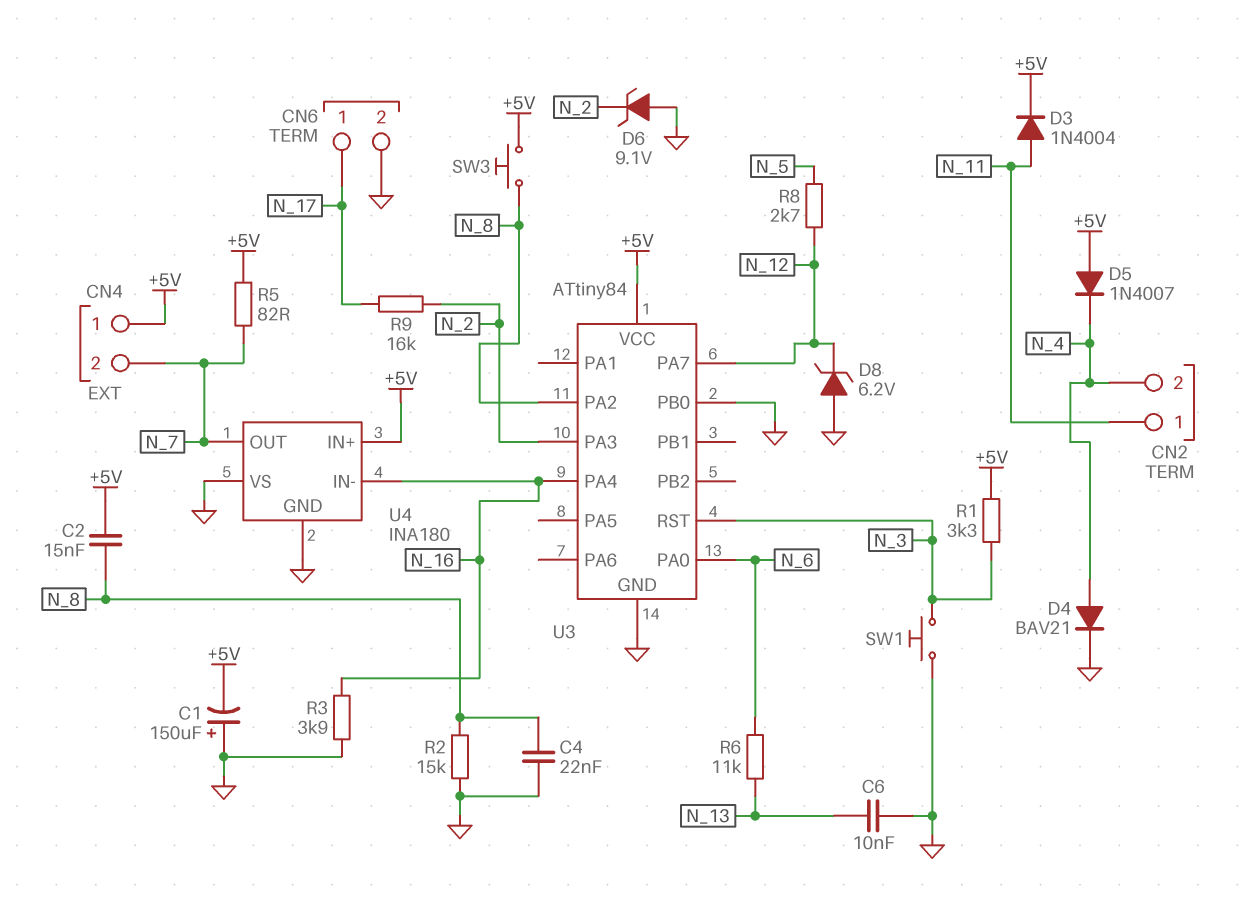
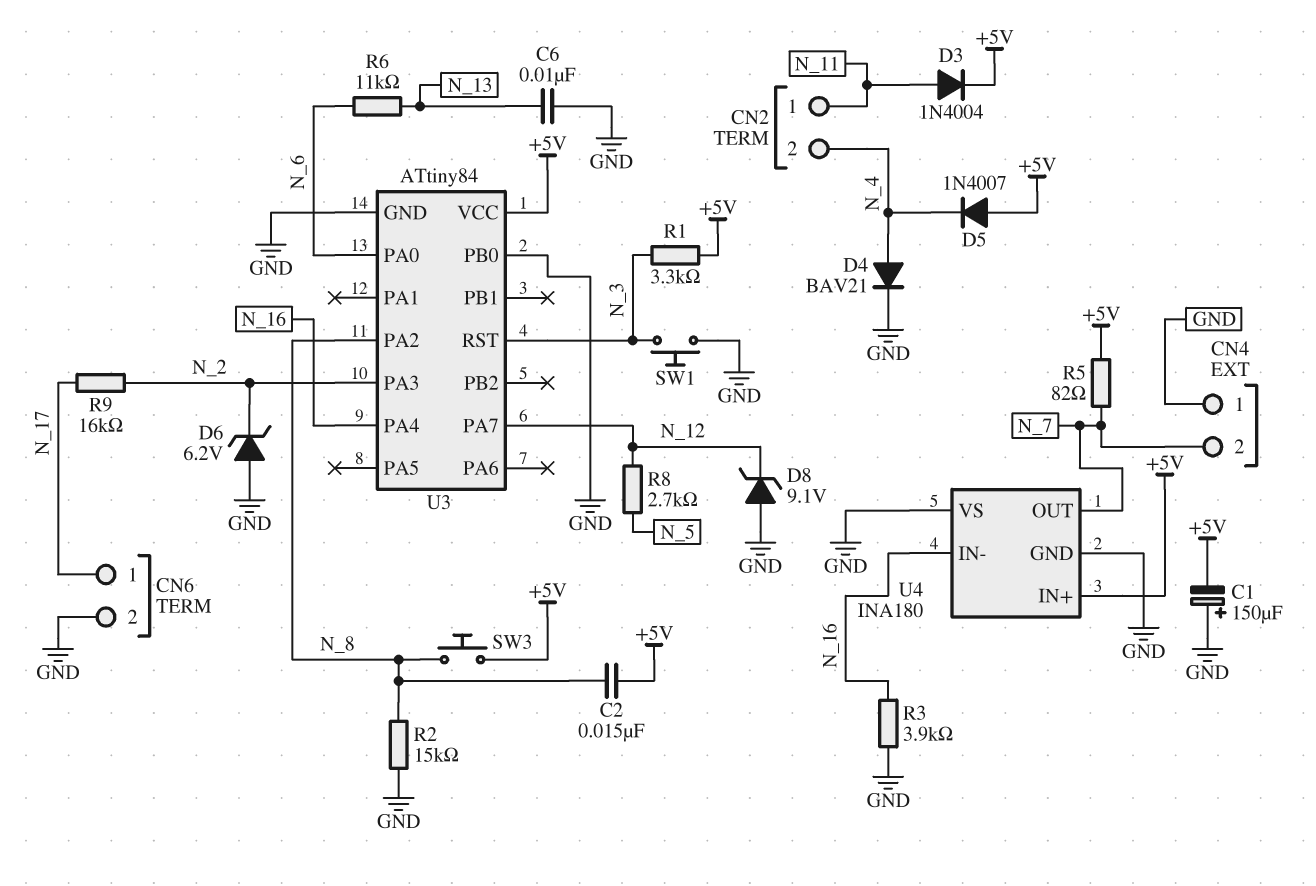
C4: 22nF (GND, N_8) -> none
CN4 pin 1: +5V -> GND
D6: zener 9.1V (A GND, K N_2) -> zener 6.2V (A GND, K N_2)
D8: zener 6.2V (A GND, K N_12) -> zener 9.1V (A GND, K N_12)

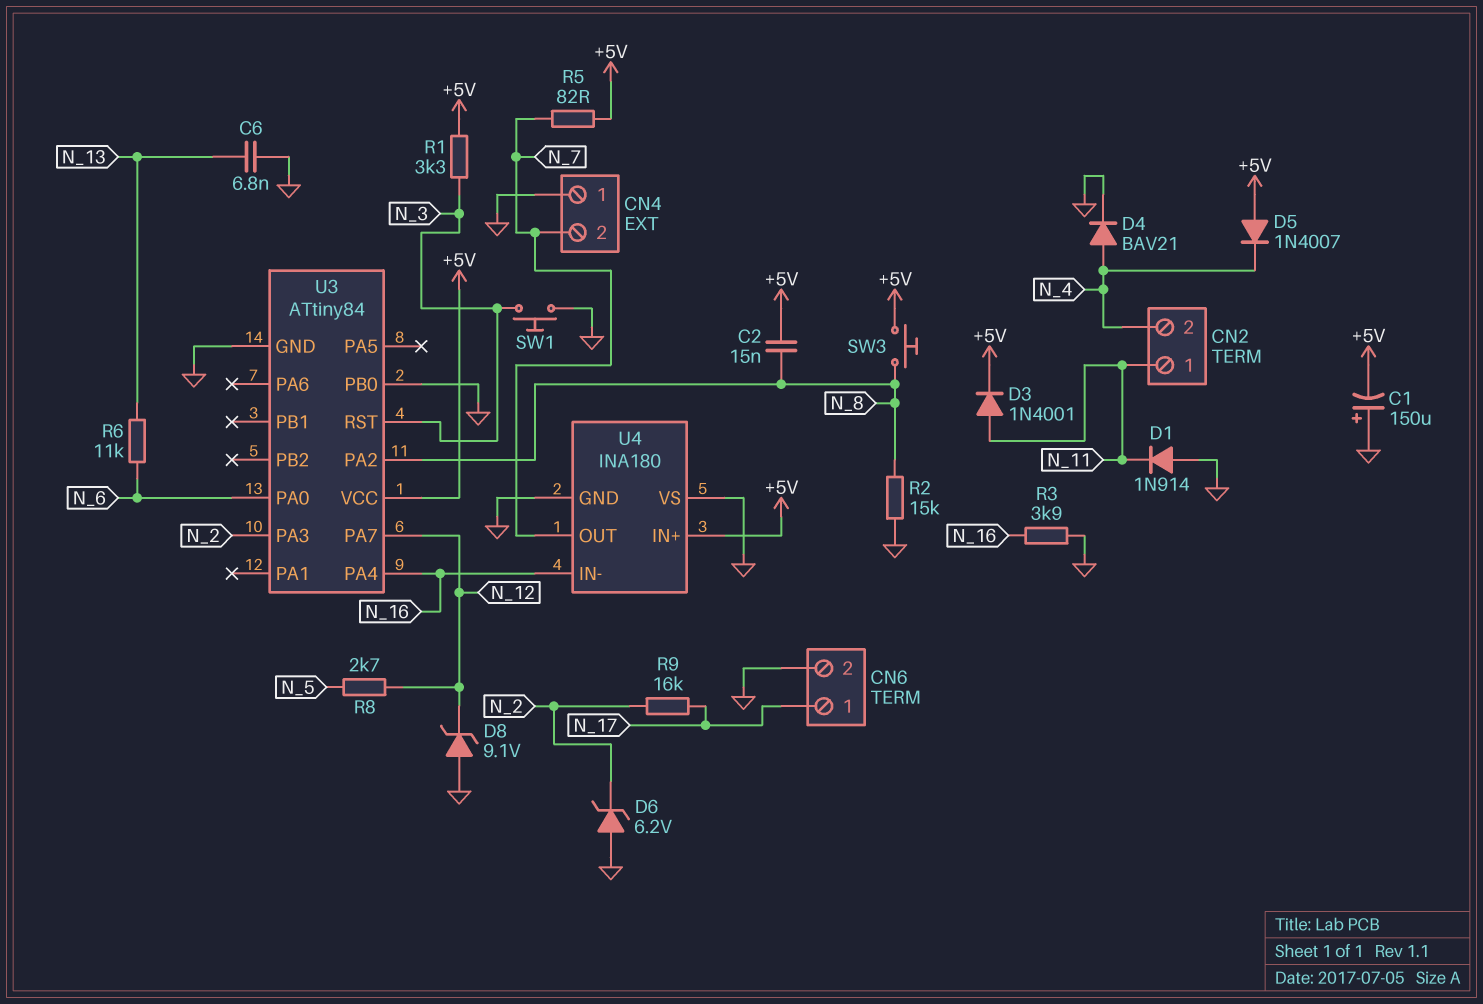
C6: 10nF (GND, N_13) -> 6.8nF (GND, N_13)
D1: none -> diode 1N914 (A GND, K N_11)
D3: diode 1N4004 (A N_11, K +5V) -> diode 1N4001 (A N_11, K +5V)

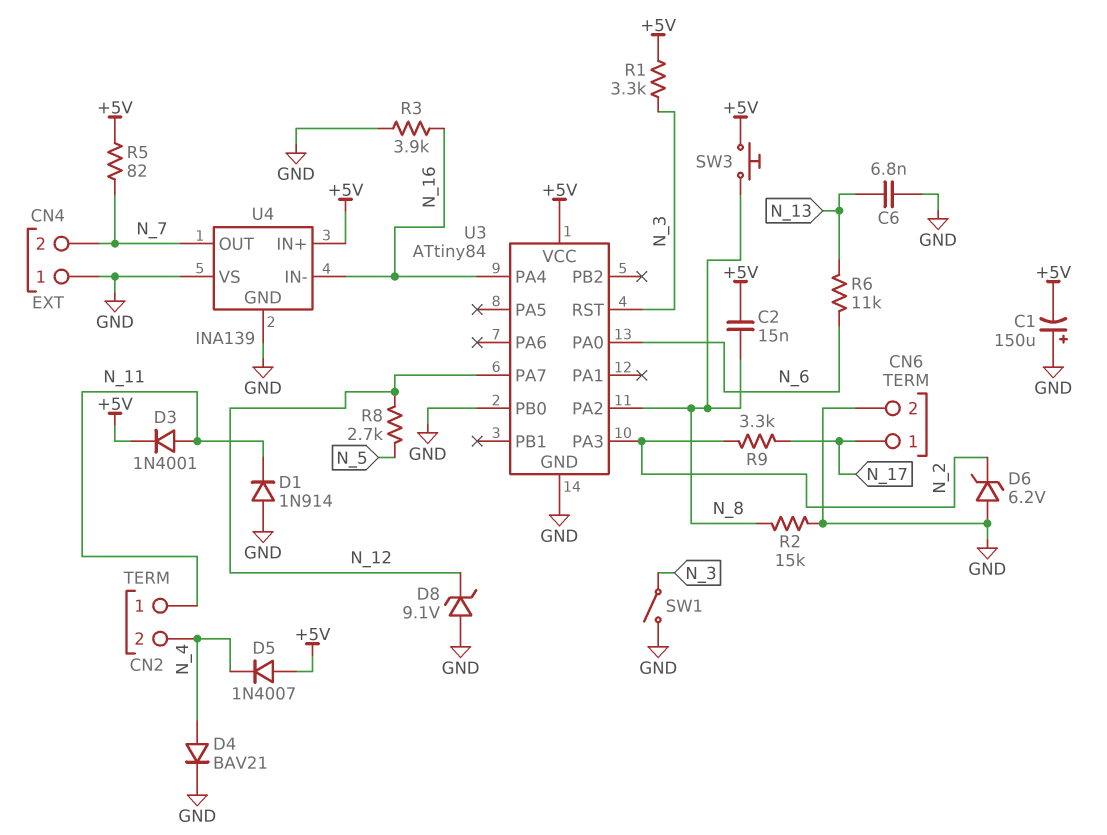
R9: 16k (N_2, N_17) -> 3.3k (N_2, N_17)
SW1: button (GND, N_3) -> switch (GND, N_3)
U4: INA180 -> INA139

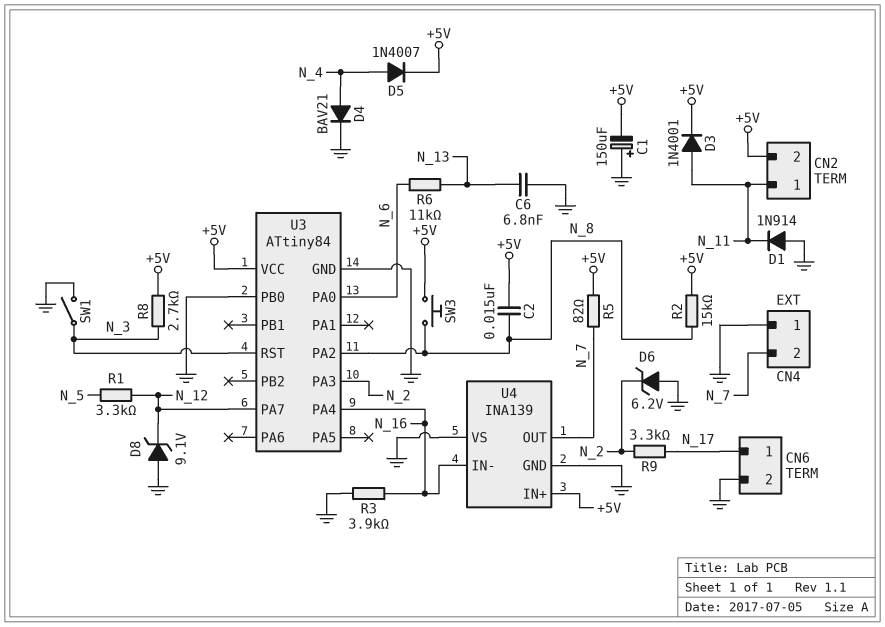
CN2 pin 2: N_4 -> +5V
D5: diode 1N4007 (A +5V, K N_4) -> diode 1N4007 (A N_4, K +5V)
R1: 3.3k (+5V, N_3) -> 3.3k (N_5, N_12)
R2: 15k (GND, N_8) -> 15k (+5V, N_8)
R8: 2.7k (N_5, N_12) -> 2.7k (+5V, N_3)

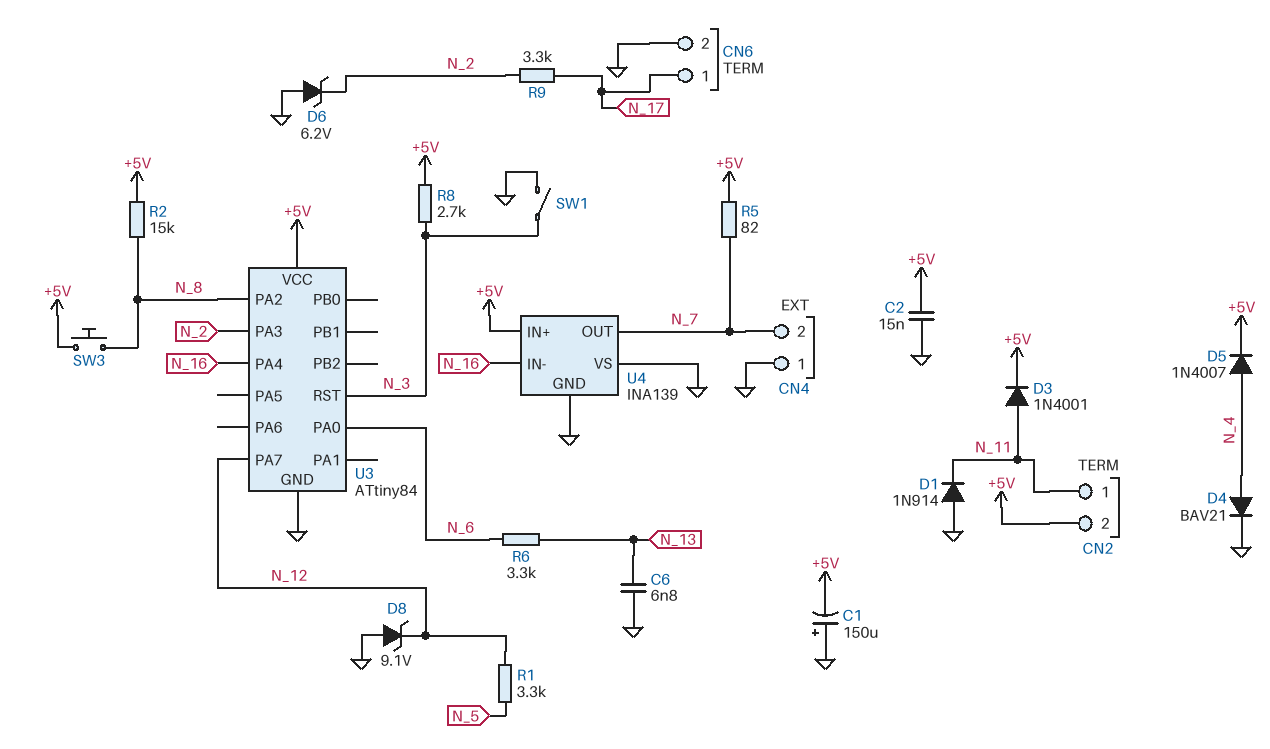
C2: 15nF (+5V, N_8) -> 15nF (+5V, GND)
R3: 3.9k (GND, N_16) -> none
R6: 11k (N_6, N_13) -> 3.3k (N_6, N_13)
U3 pin PB0: GND -> none

